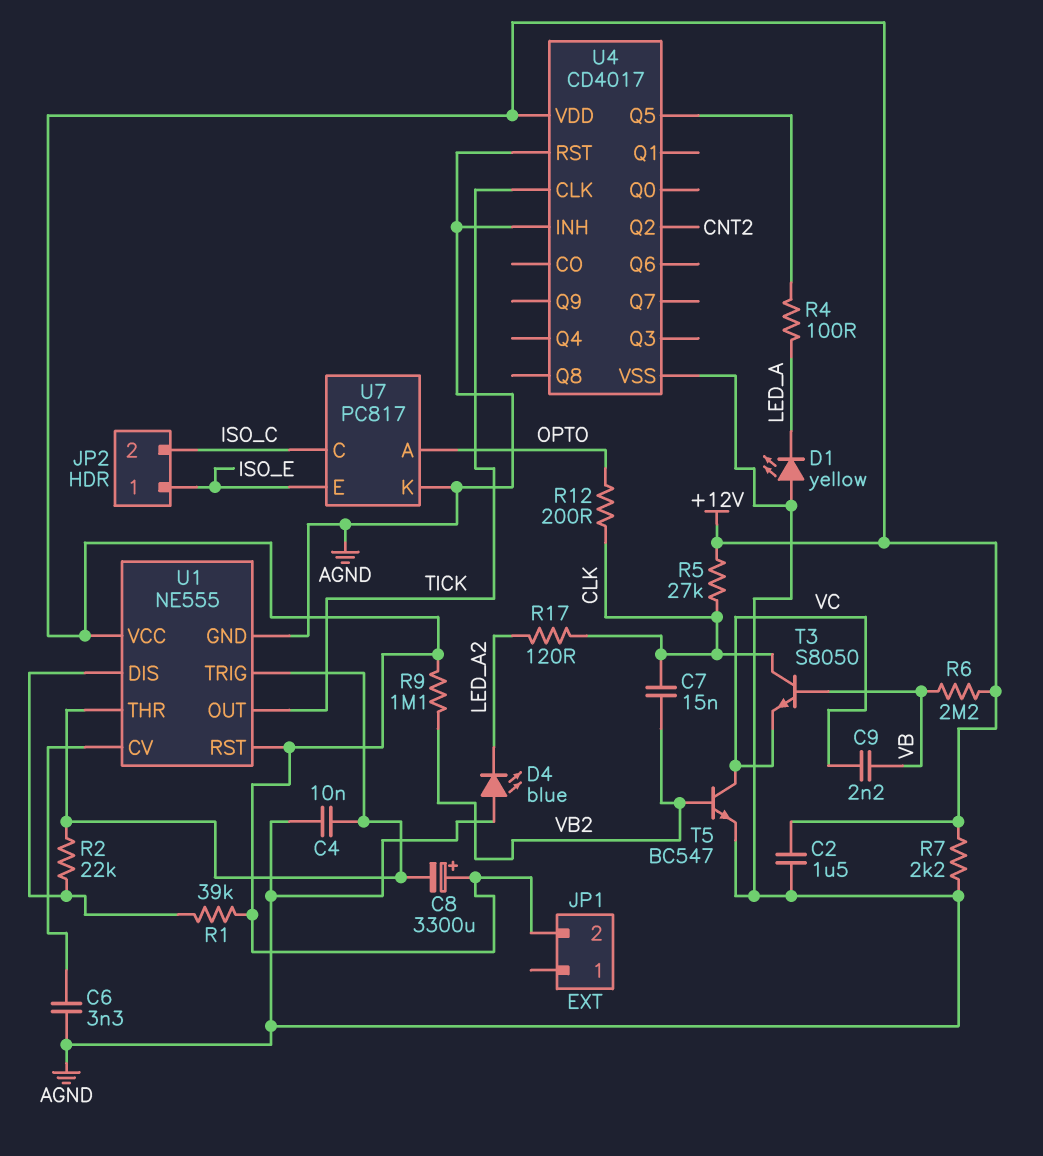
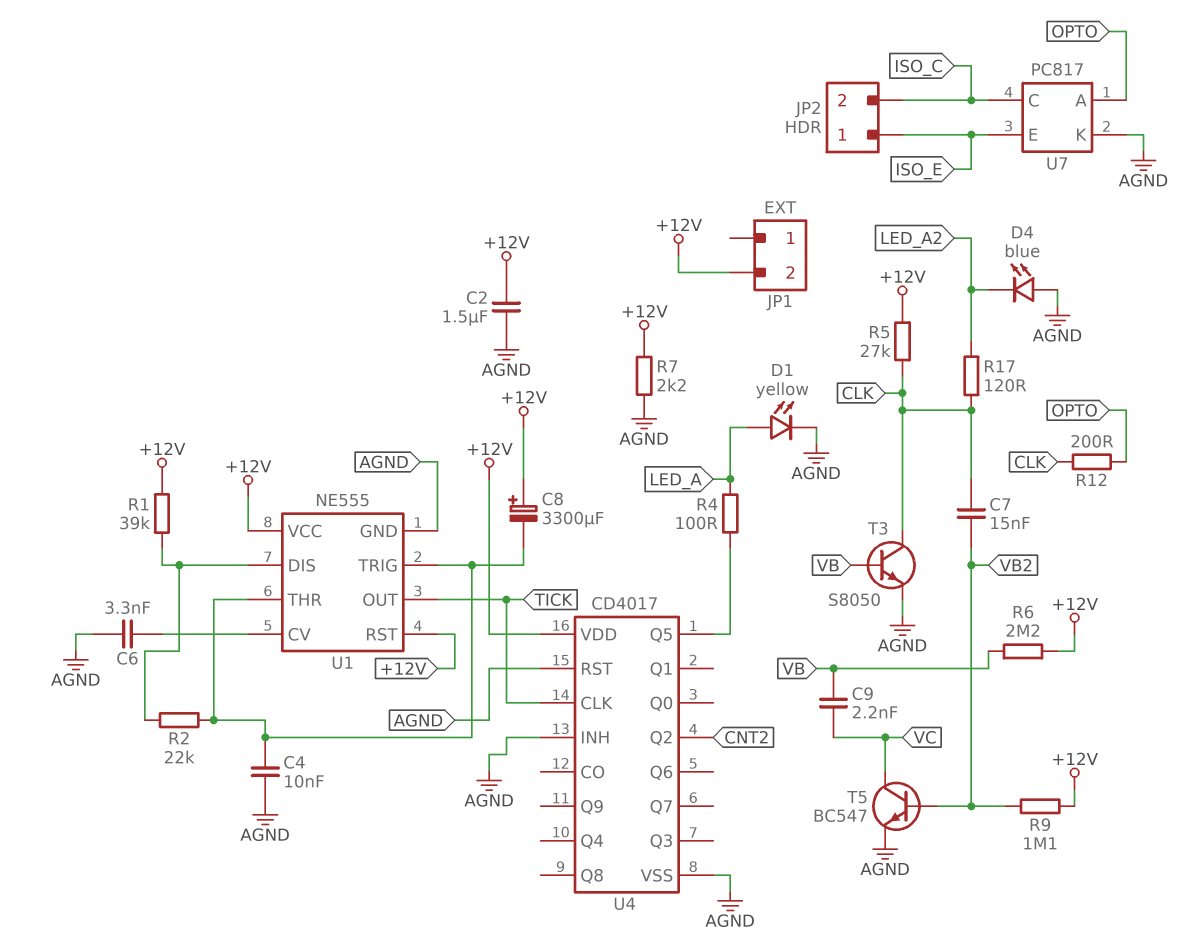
D1: LED yellow (A AGND, K LED_A) -> LED yellow (A LED_A, K AGND)
T3: NPN S8050 (B VB, C CLK, E VC) -> NPN S8050 (B VB, C CLK, E AGND)

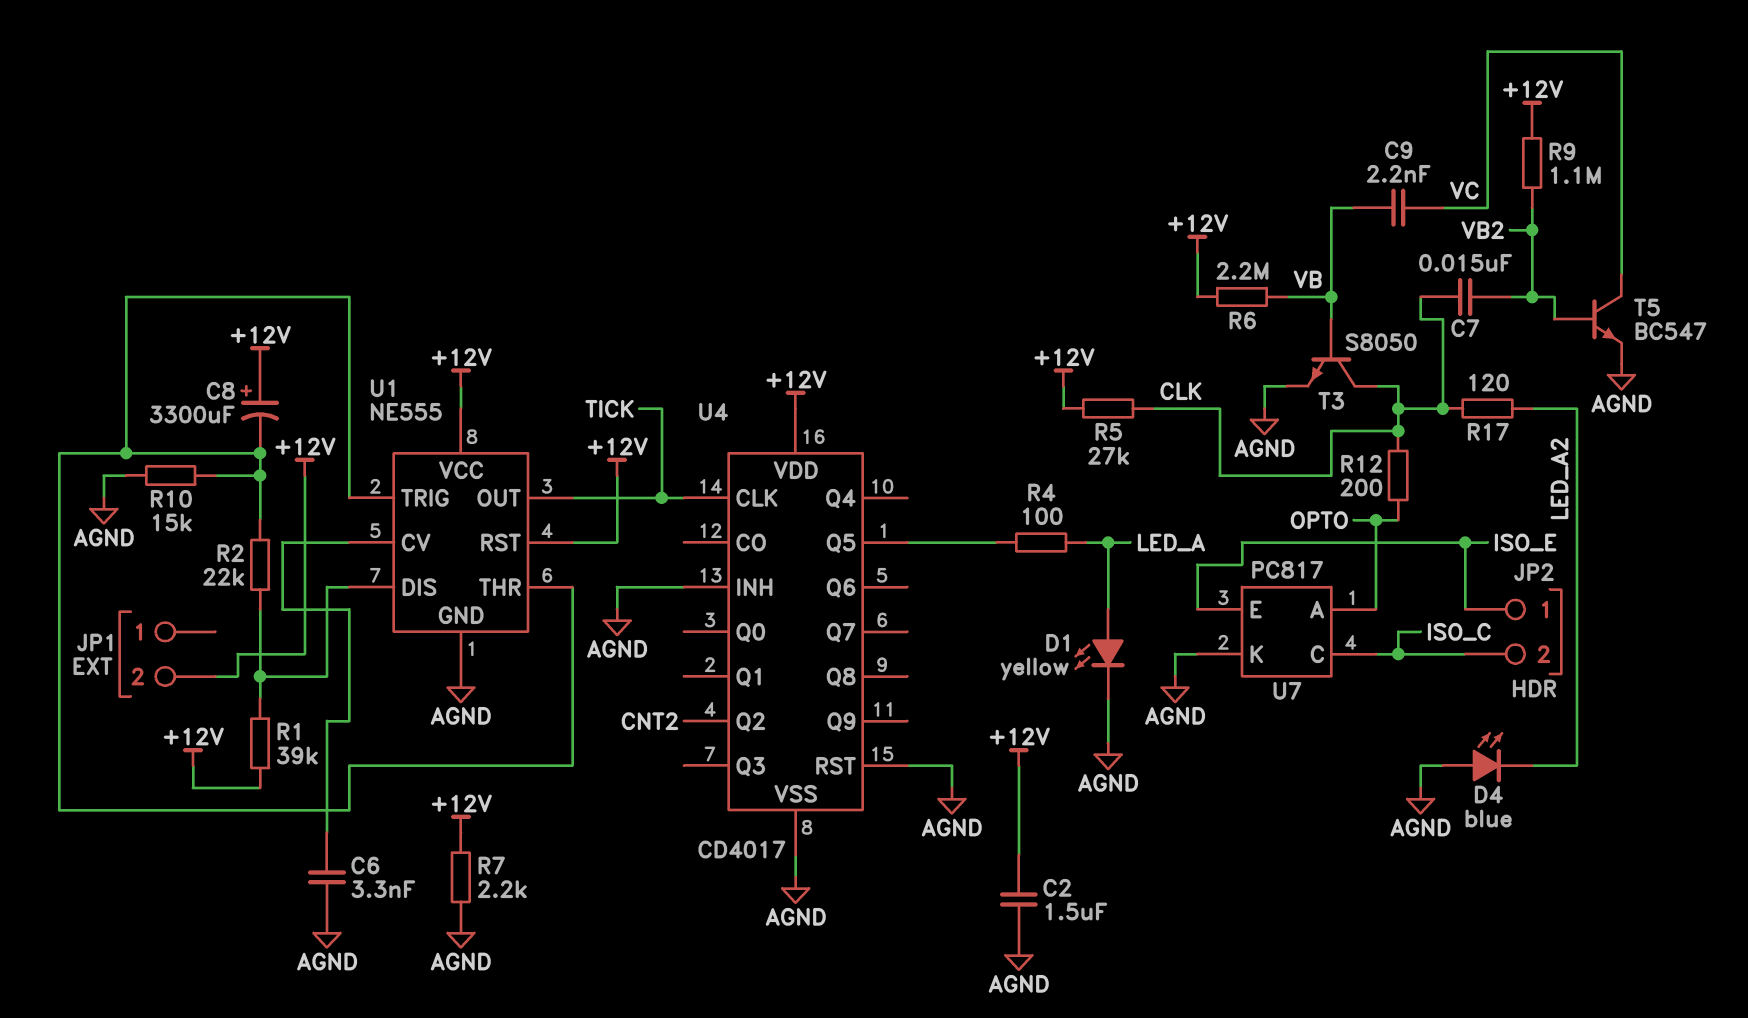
C4: 10nF (AGND, U1/THR) -> none
R10: none -> 15k (AGND, U1/THR)

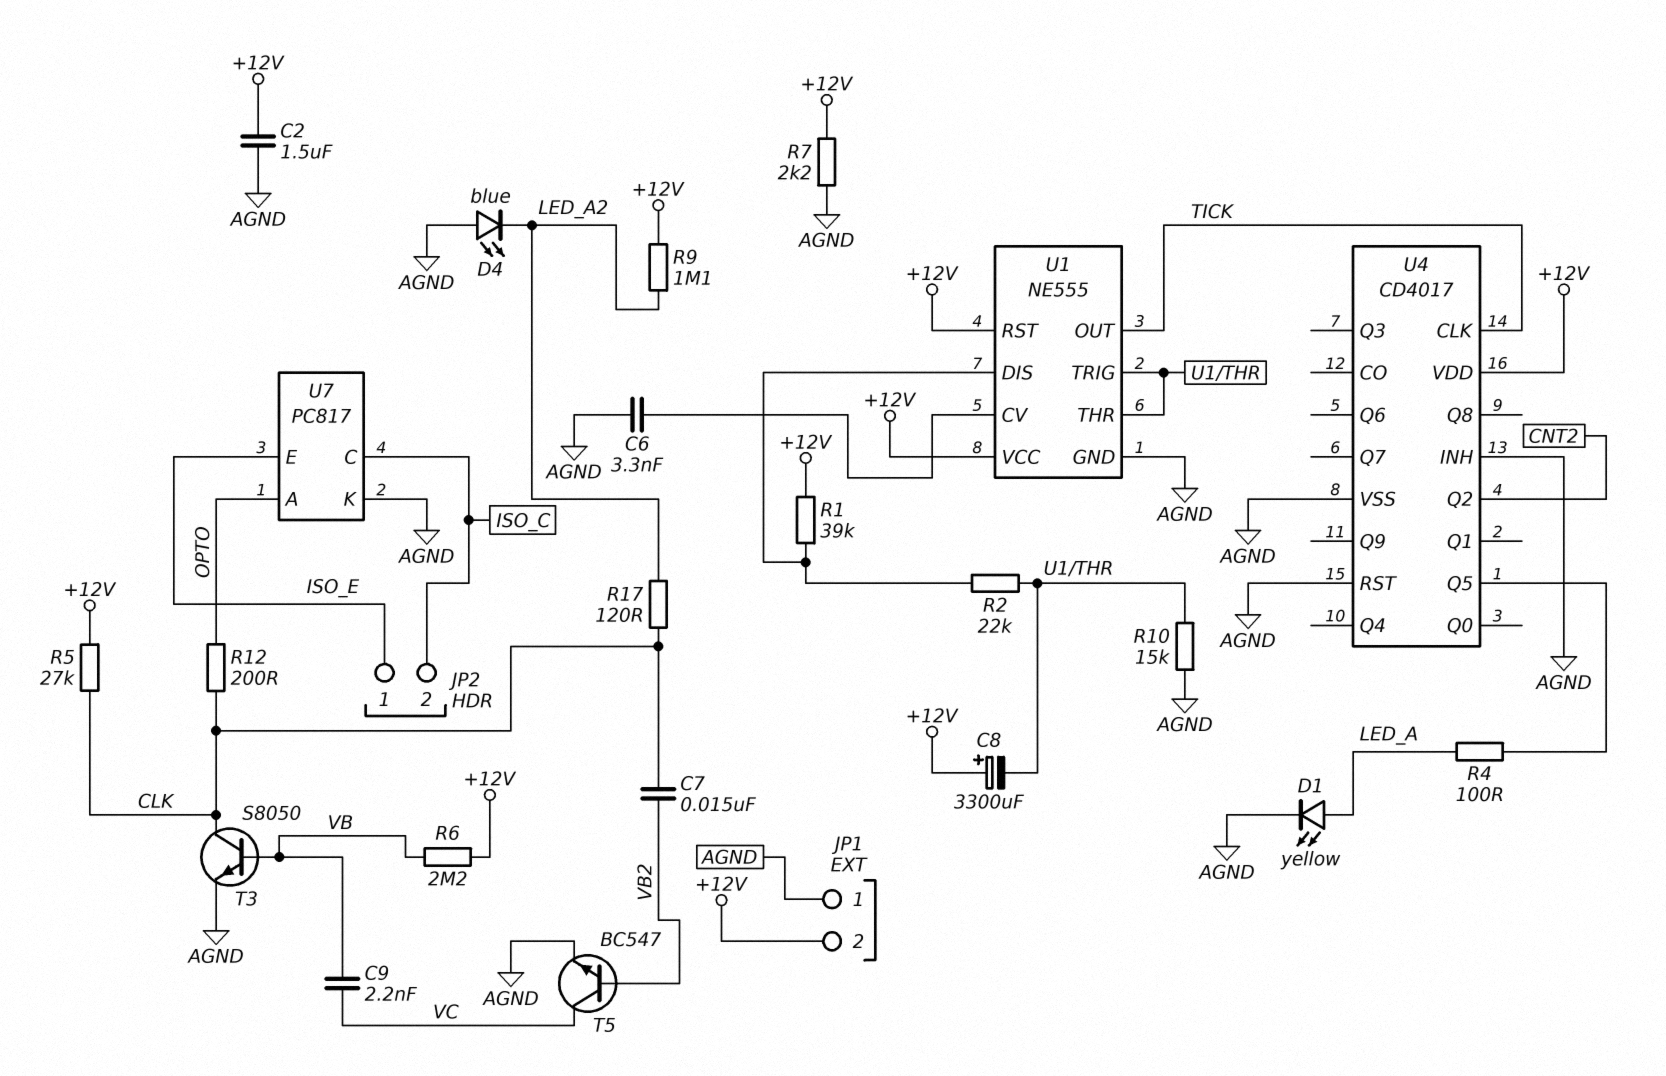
JP1 pin 1: none -> AGND
R9: 1.1M (+12V, VB2) -> 1.1M (+12V, LED_A2)

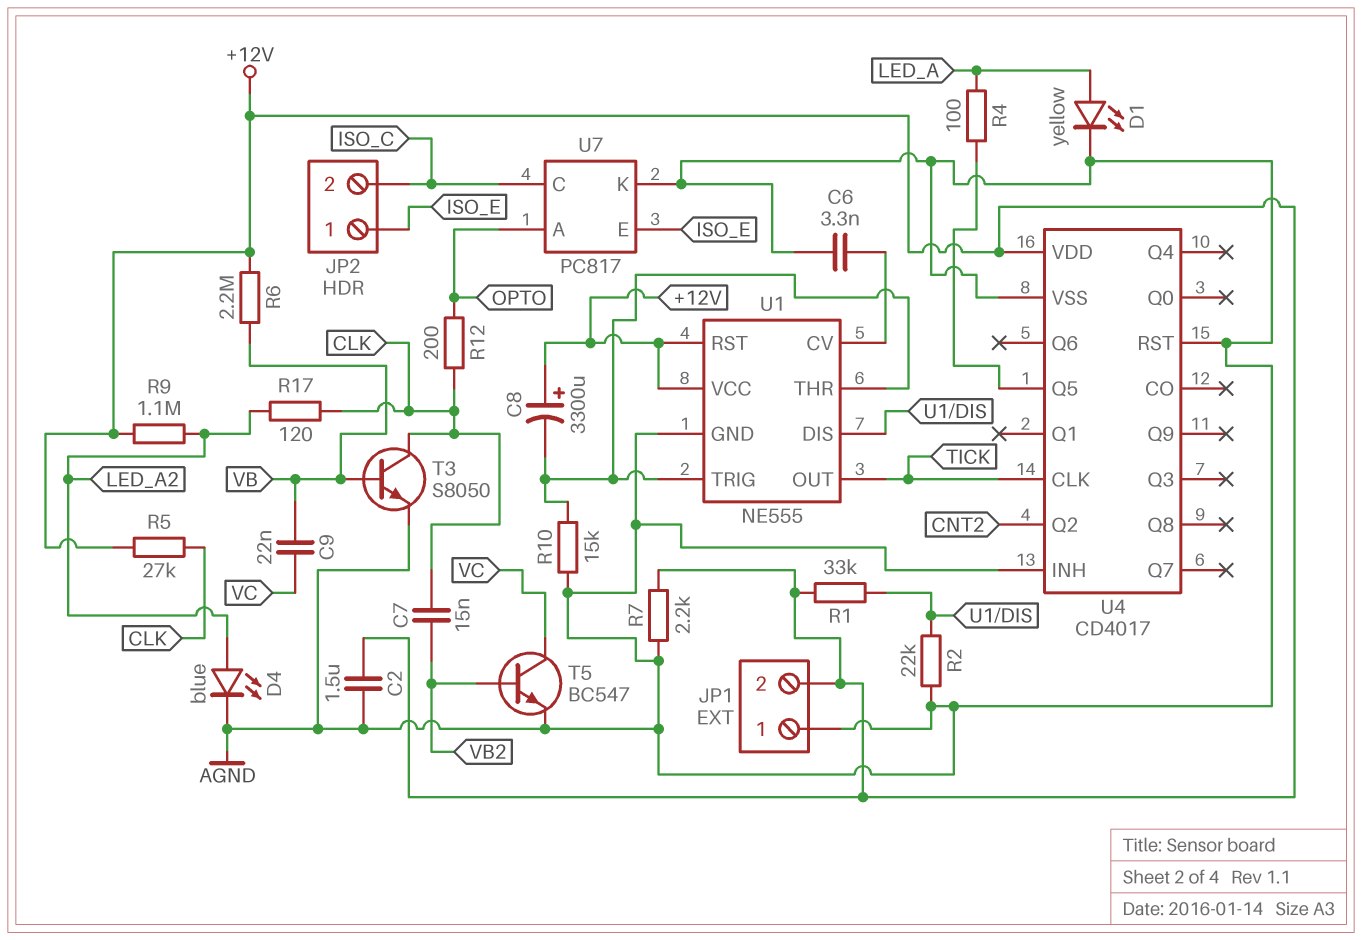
C9: 2.2nF (VB, VC) -> 22nF (VB, VC)
D4: LED blue (A AGND, K LED_A2) -> LED blue (A LED_A2, K AGND)
R1: 39k (+12V, U1/DIS) -> 33k (+12V, U1/DIS)
R2: 22k (U1/DIS, U1/THR) -> 22k (AGND, U1/DIS)

